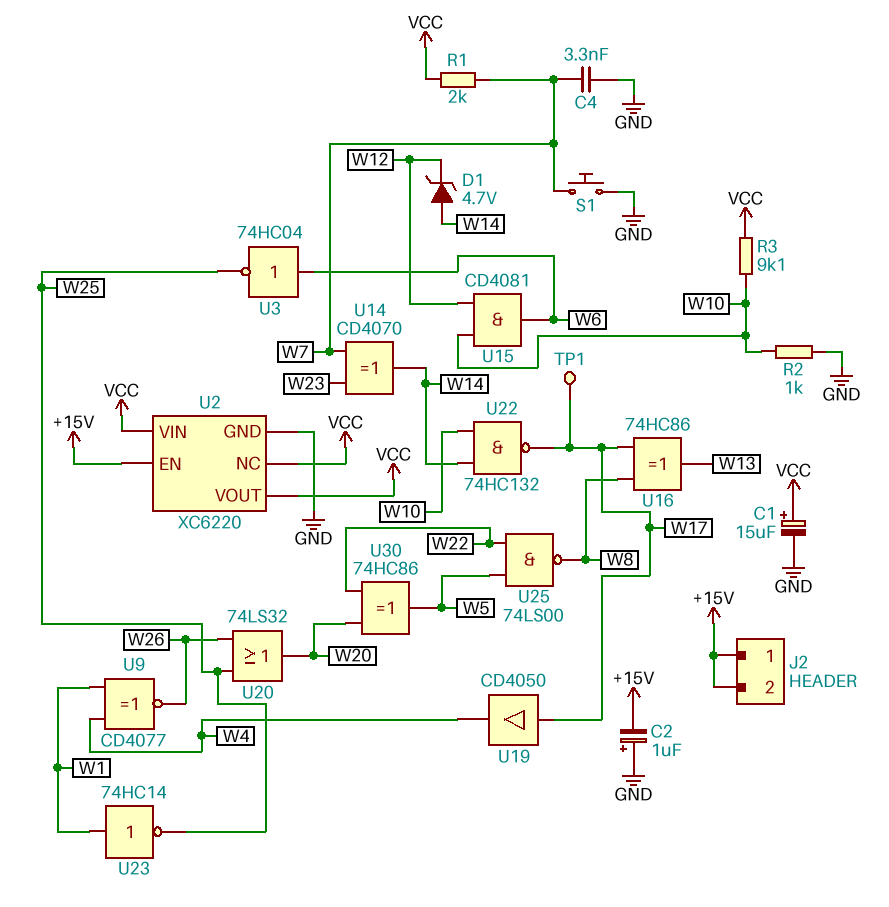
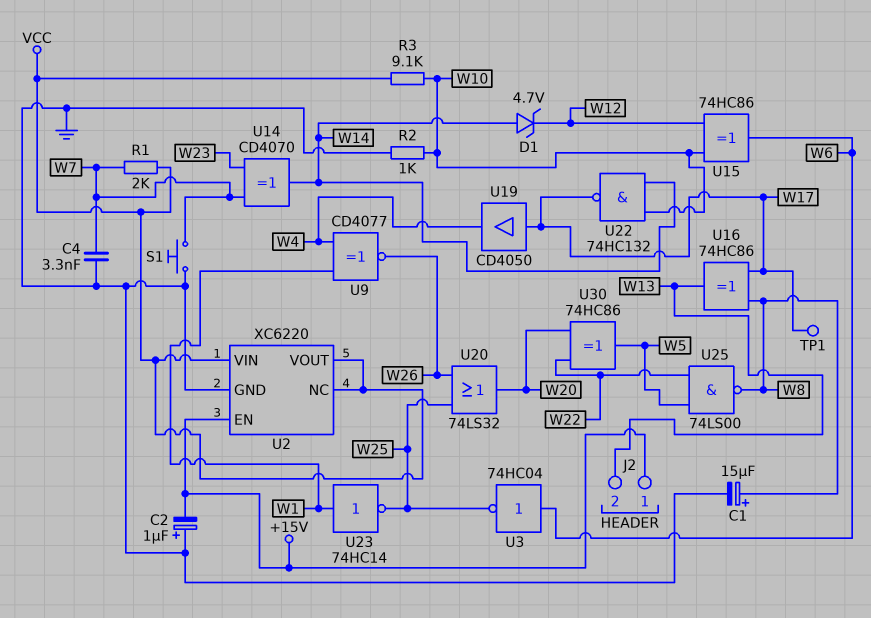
C1: 15uF (plus VCC, minus GND) -> 15uF (plus W8, minus GND)
J2 pin 2: +15V -> W13
U15: AND CD4081 (in W10, in W12, out W6) -> XOR 74HC86 (in W10, in W12, out W6)

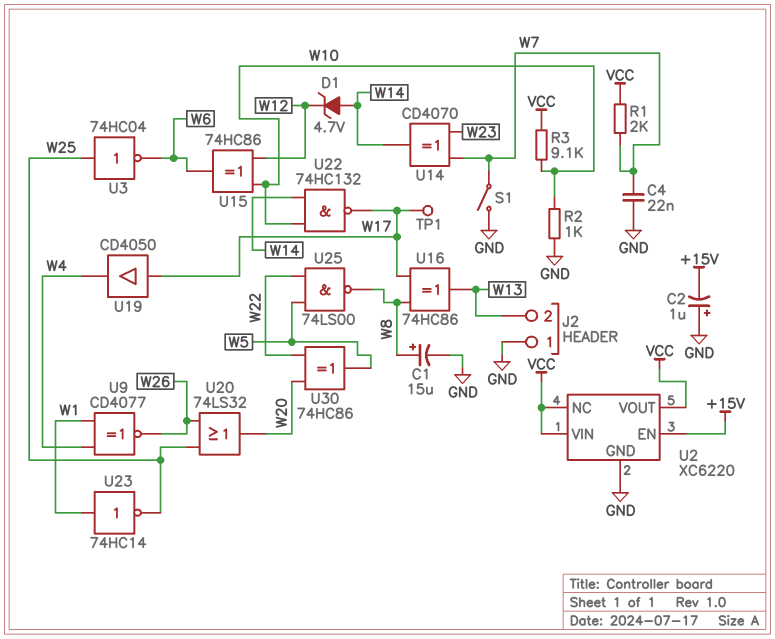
C4: 3.3nF (GND, W7) -> 22nF (GND, W7)
J2 pin 1: +15V -> GND
S1: button (GND, W7) -> switch (GND, W7)
U3: NOT 74HC04 (in W6, out W25) -> NOT 74HC04 (in W25, out W6)

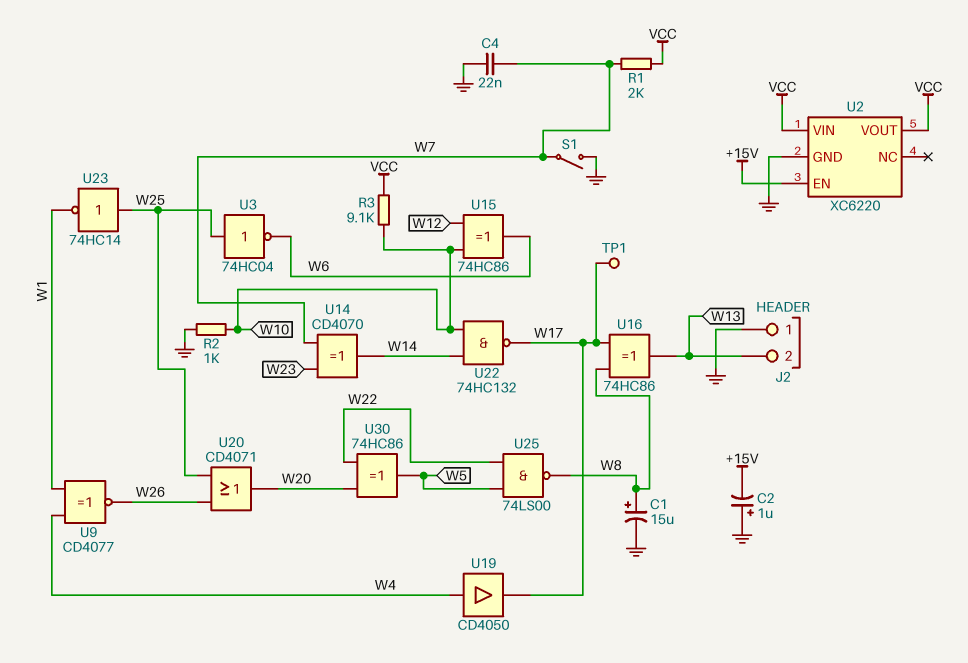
D1: zener 4.7V (A W14, K W12) -> none
U2 pin NC: VCC -> none
U19: buffer CD4050 (in W17, out W4) -> buffer CD4050 (in W4, out W17)
U20: OR 74LS32 (in W25, in W26, out W20) -> OR CD4071 (in W25, in W26, out W20)
U23: NOT 74HC14 (in W1, out W25) -> NOT 74HC14 (in W25, out W1)

